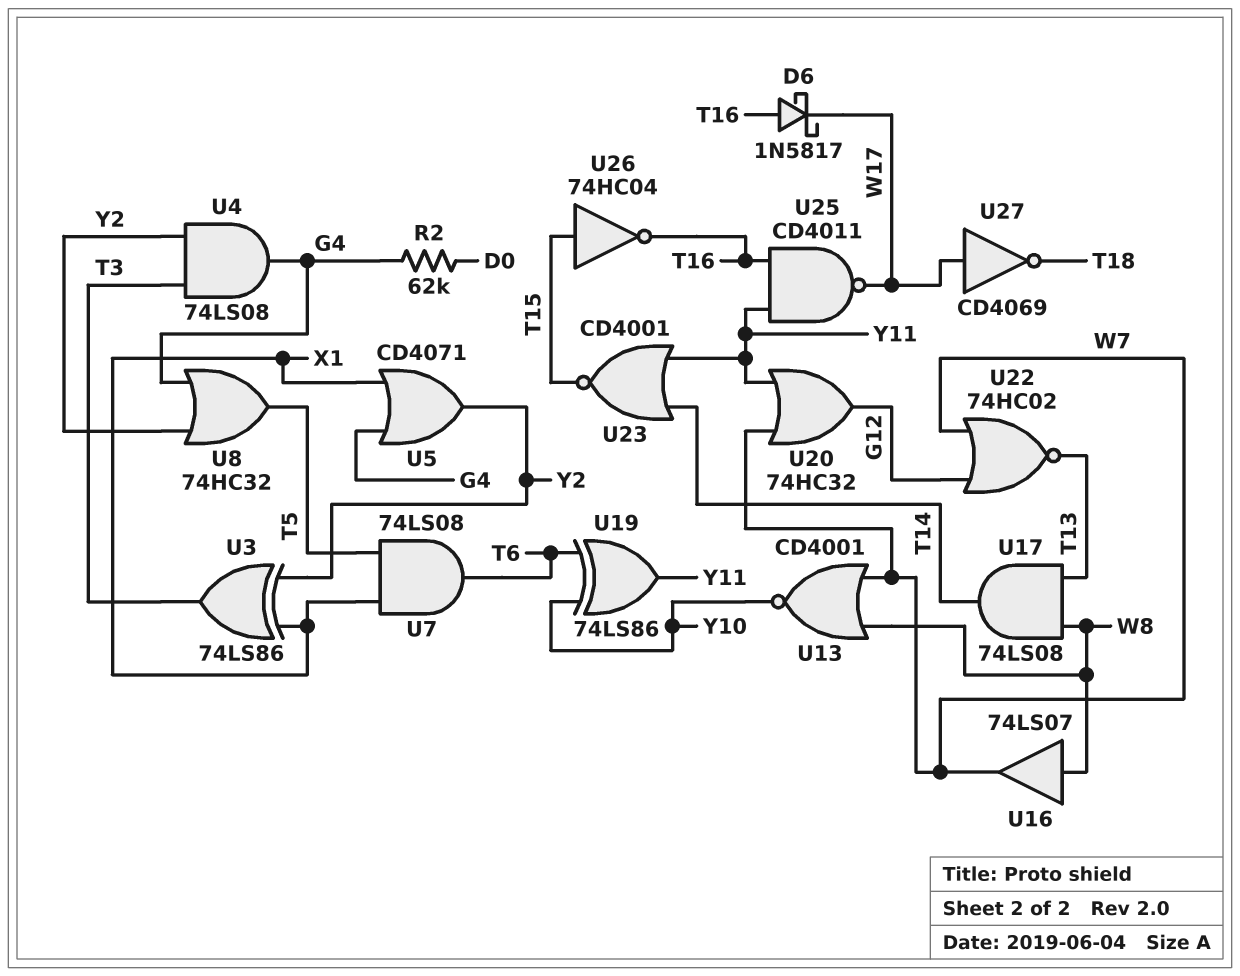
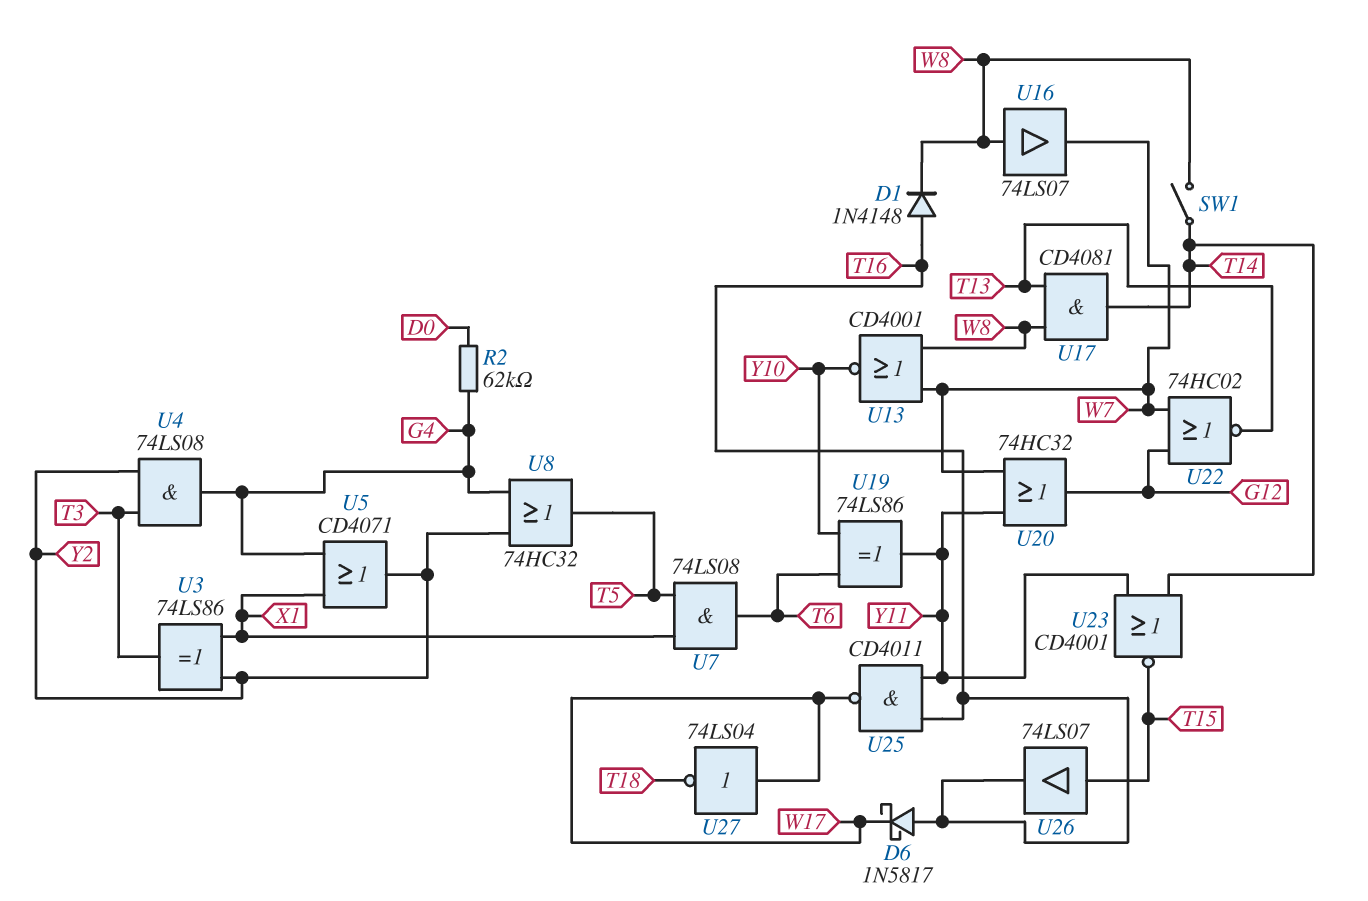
D1: none -> diode 1N4148 (A T16, K W8)
SW1: none -> switch (T14, W8)
U17: AND 74LS08 (in T13, in W8, out T14) -> AND CD4081 (in T13, in W8, out T14)
U26: NOT 74HC04 (in T15, out T16) -> buffer 74LS07 (in T15, out T16)
U27: NOT CD4069 (in W17, out T18) -> NOT 74LS04 (in W17, out T18)

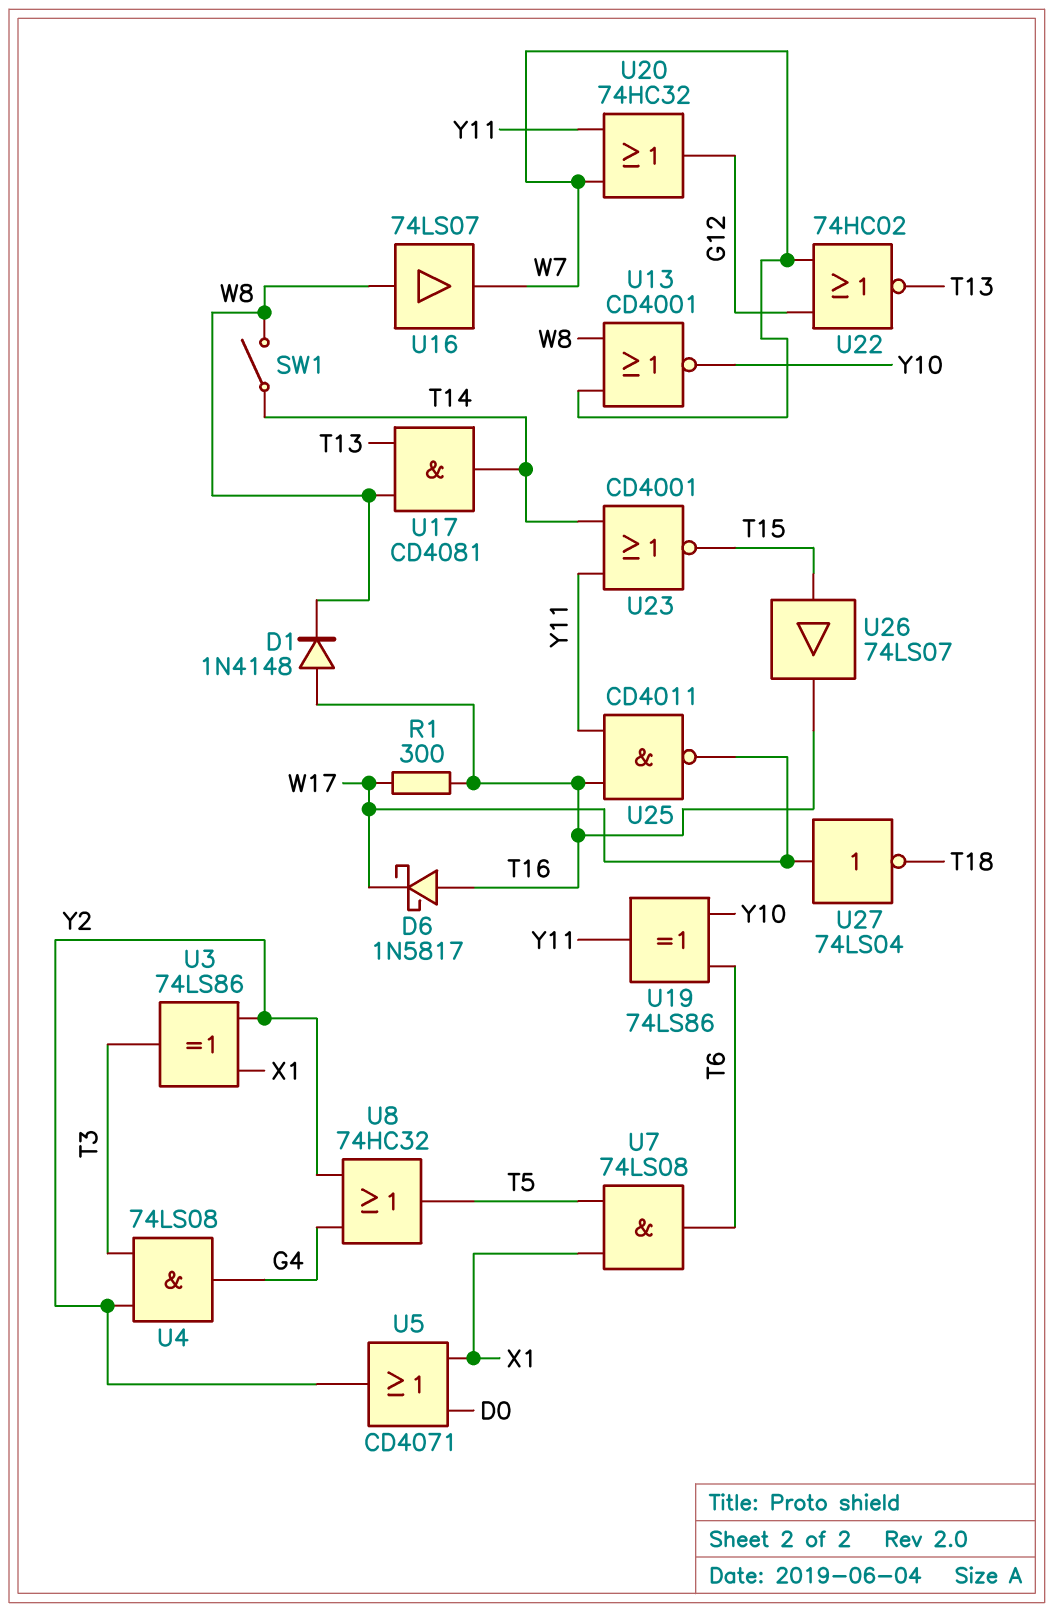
R1: none -> 300 (T16, W17)
R2: 62k (D0, G4) -> none
U5: OR CD4071 (in G4, in X1, out Y2) -> OR CD4071 (in D0, in X1, out Y2)

